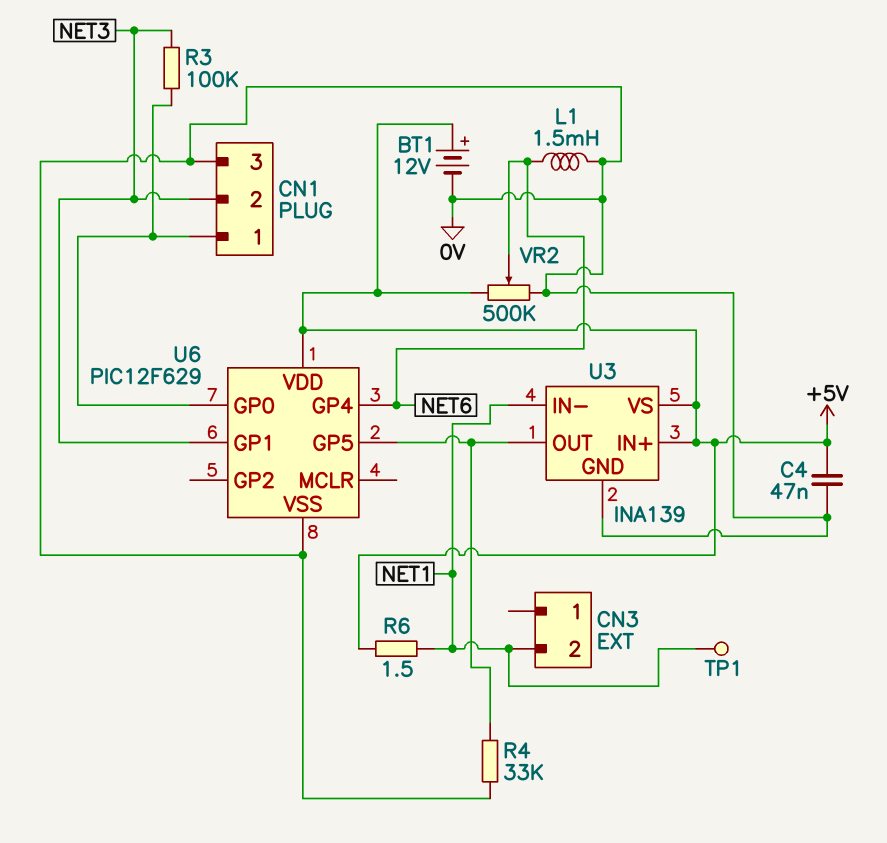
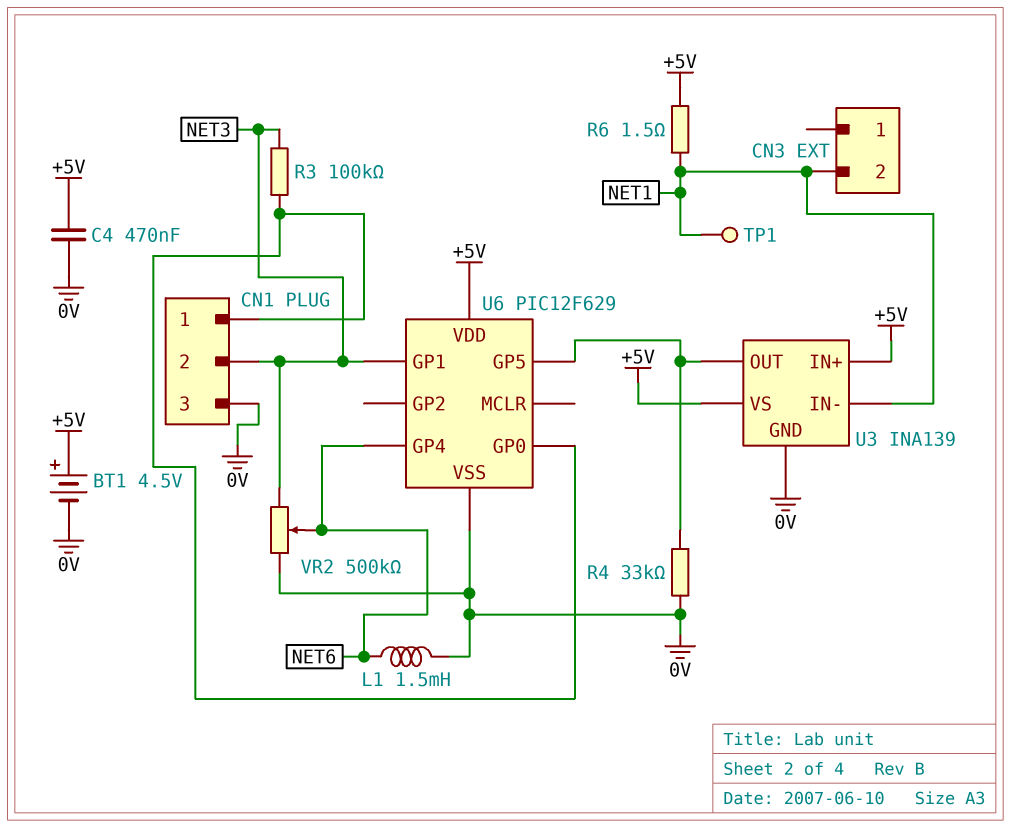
BT1: 12V (plus +5V, minus 0V) -> 4.5V (plus +5V, minus 0V)
C4: 47nF (+5V, 0V) -> 470nF (+5V, 0V)
VR2: 500k (+5V, 0V, wiper NET6) -> 500k (0V, NET3, wiper NET6)

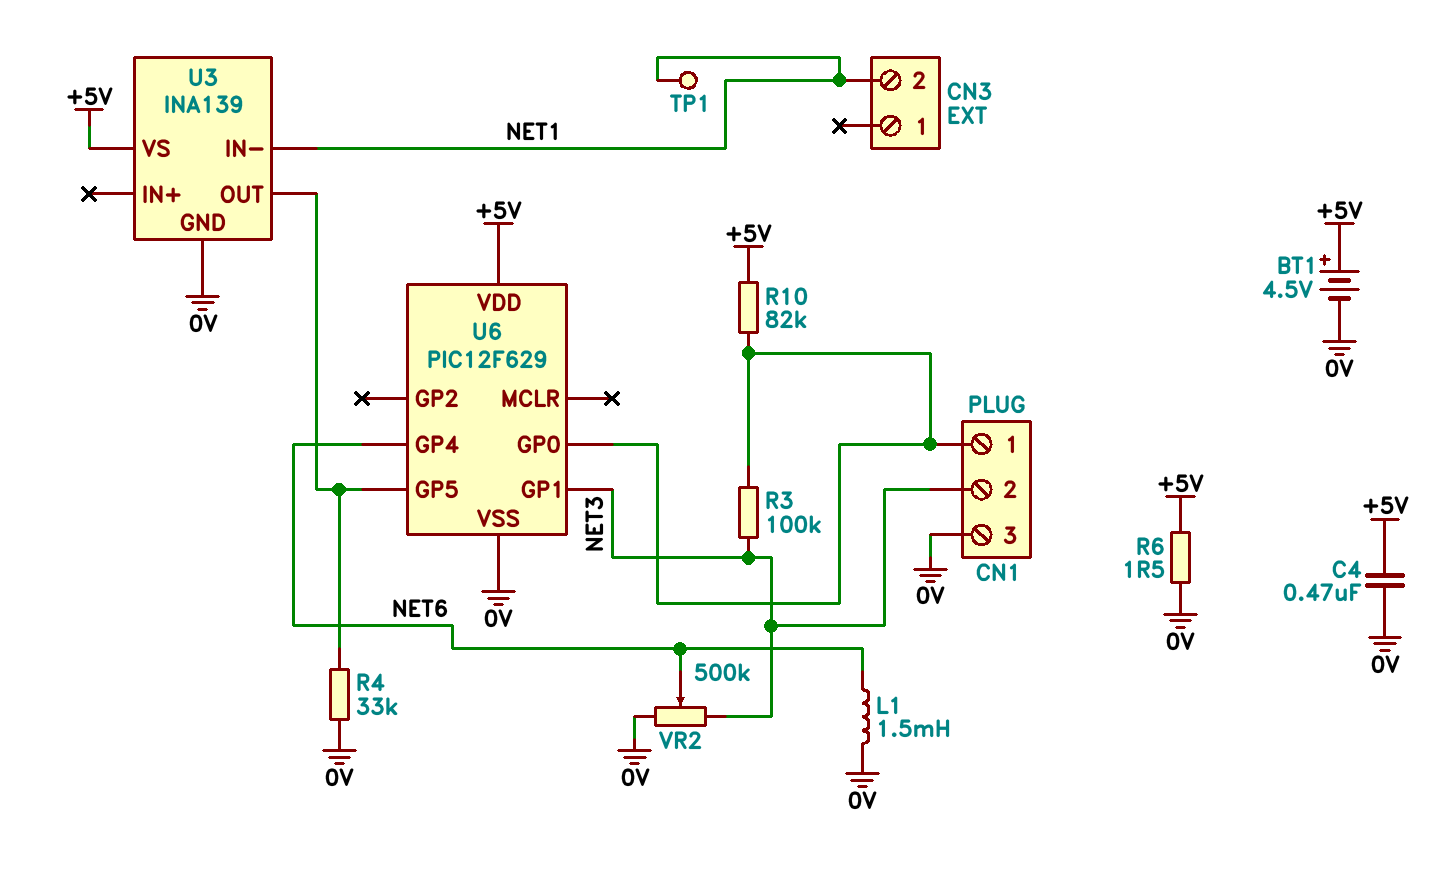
R6: 1.5 (+5V, NET1) -> 1.5 (+5V, 0V)
R10: none -> 82k (+5V, CN1/1)
U3 pin IN+: +5V -> none

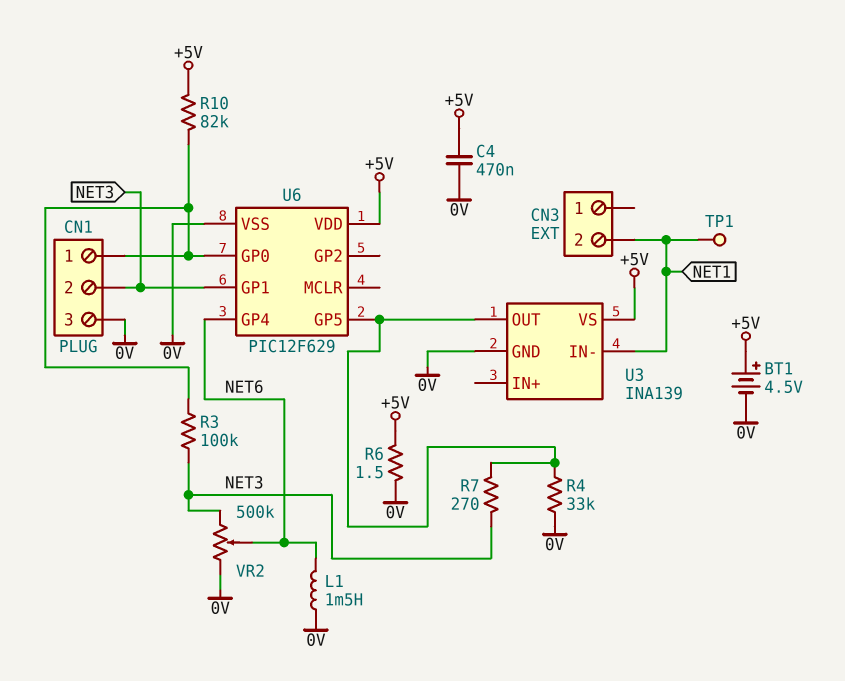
R7: none -> 270 (NET3, U3/OUT)

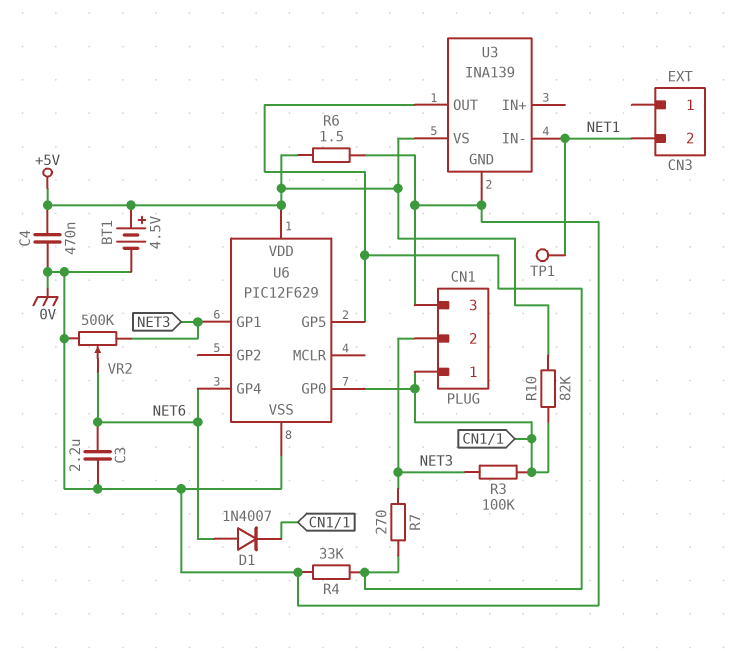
C3: none -> 2.2uF (0V, NET6)
D1: none -> diode 1N4007 (A NET6, K CN1/1)
L1: 1.5mH (0V, NET6) -> none

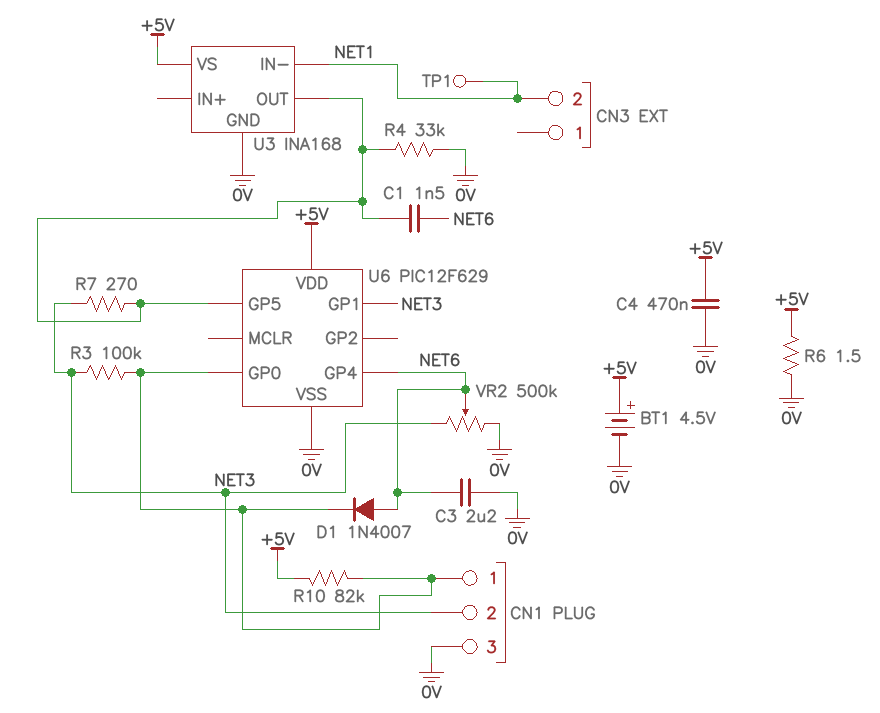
C1: none -> 1.5nF (NET6, U3/OUT)
U3: INA139 -> INA168

